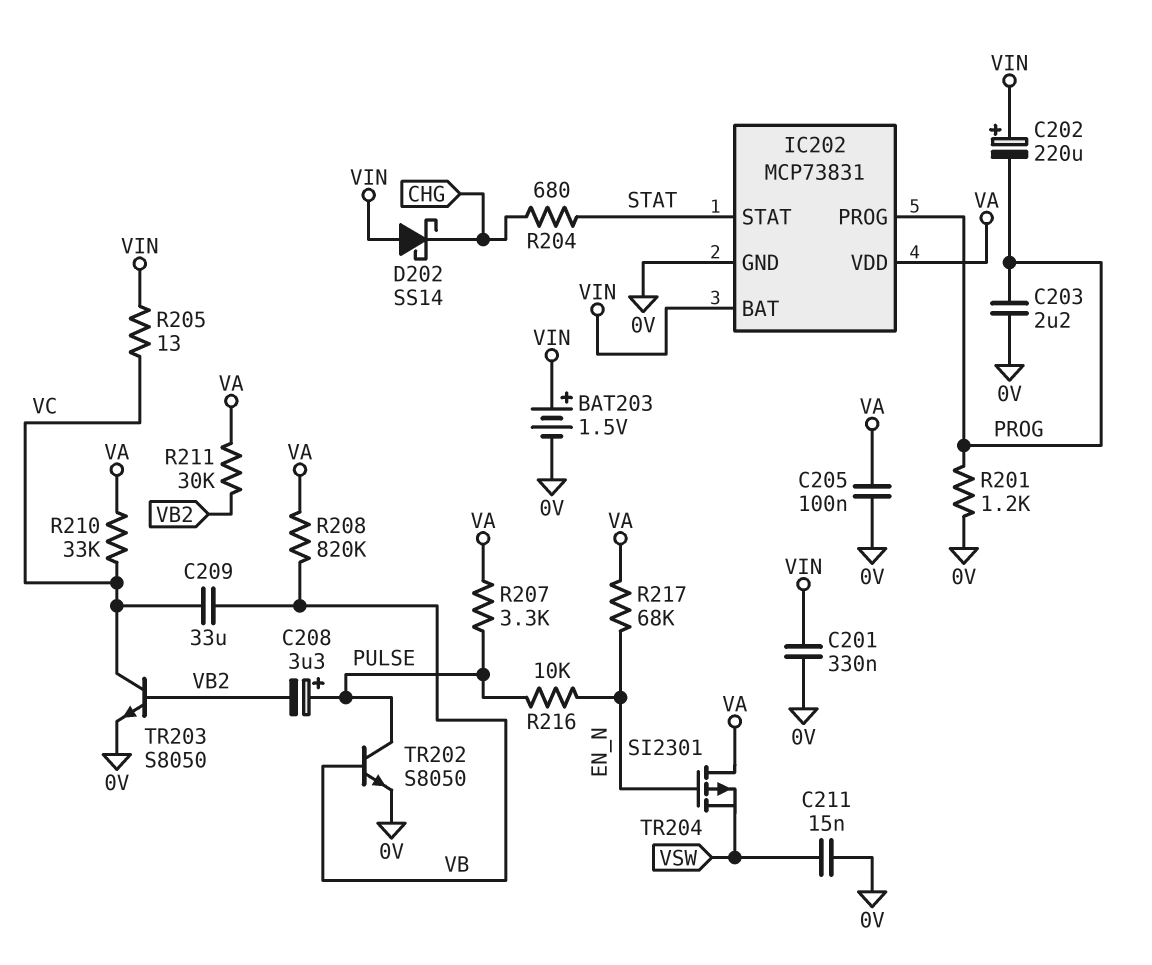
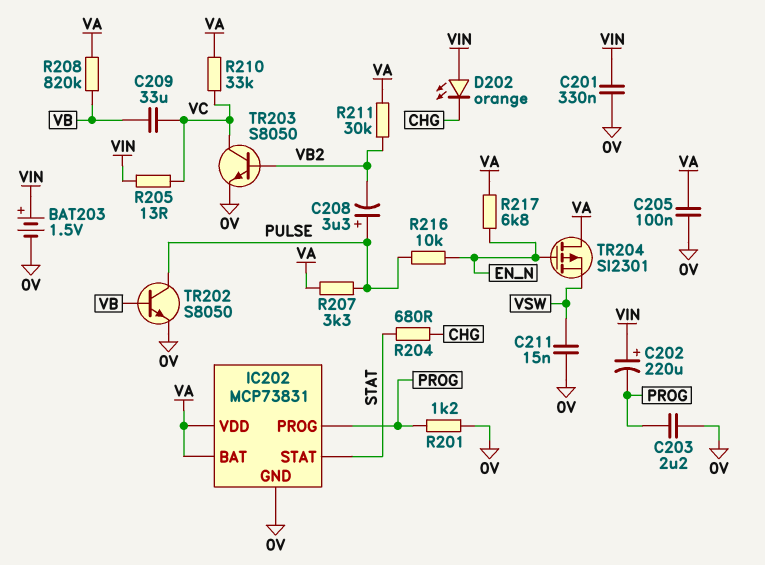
D202: schottky SS14 (A VIN, K CHG) -> LED orange (A VIN, K CHG)
IC202 pin BAT: VIN -> VA
R217: 68k (EN_N, VA) -> 6.8k (EN_N, VA)

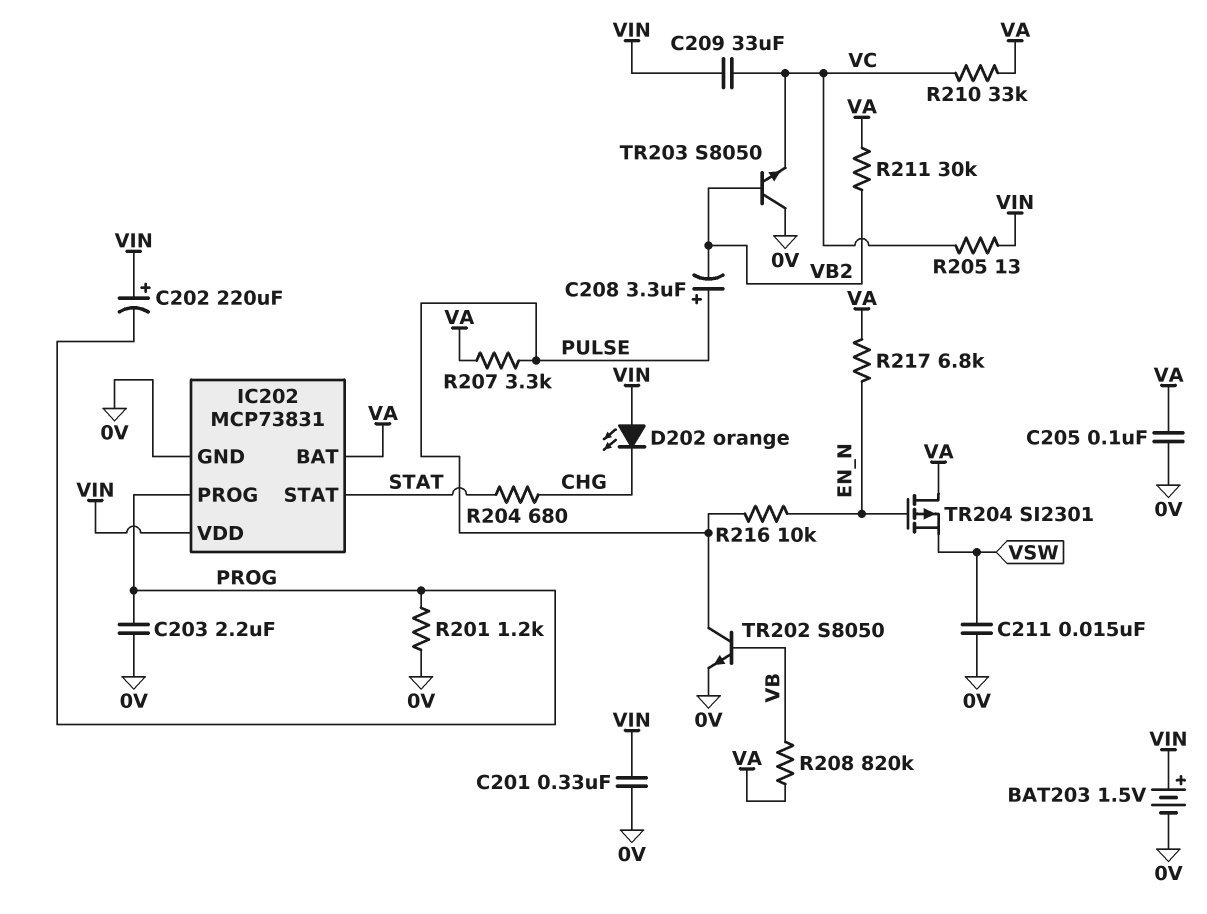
C209: 33uF (VB, VC) -> 33uF (VC, VIN)
IC202 pin VDD: VA -> VIN
TR203: NPN S8050 (B VB2, C VC, E 0V) -> NPN S8050 (B VB2, C 0V, E VC)

